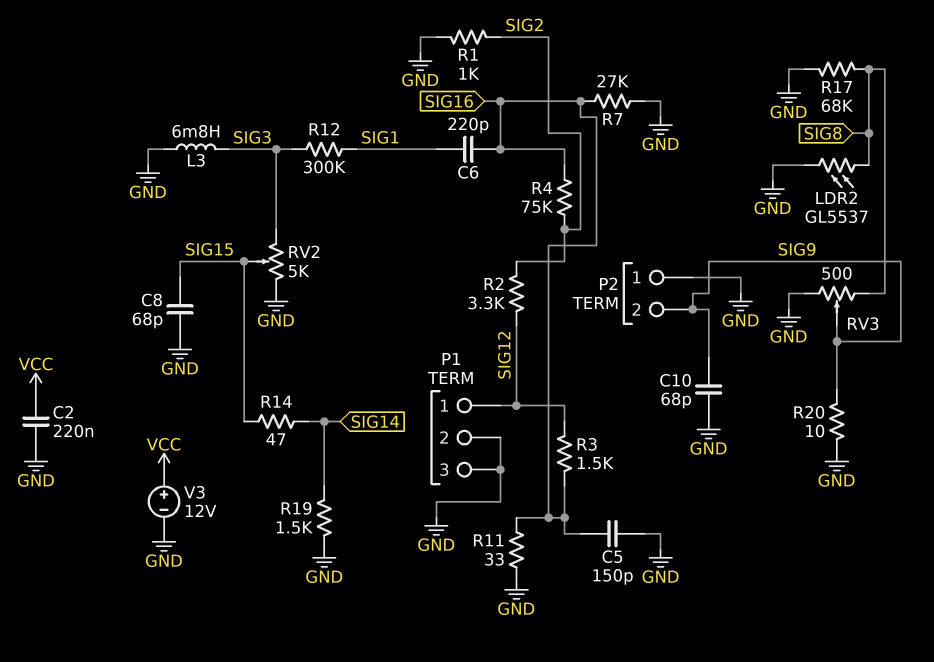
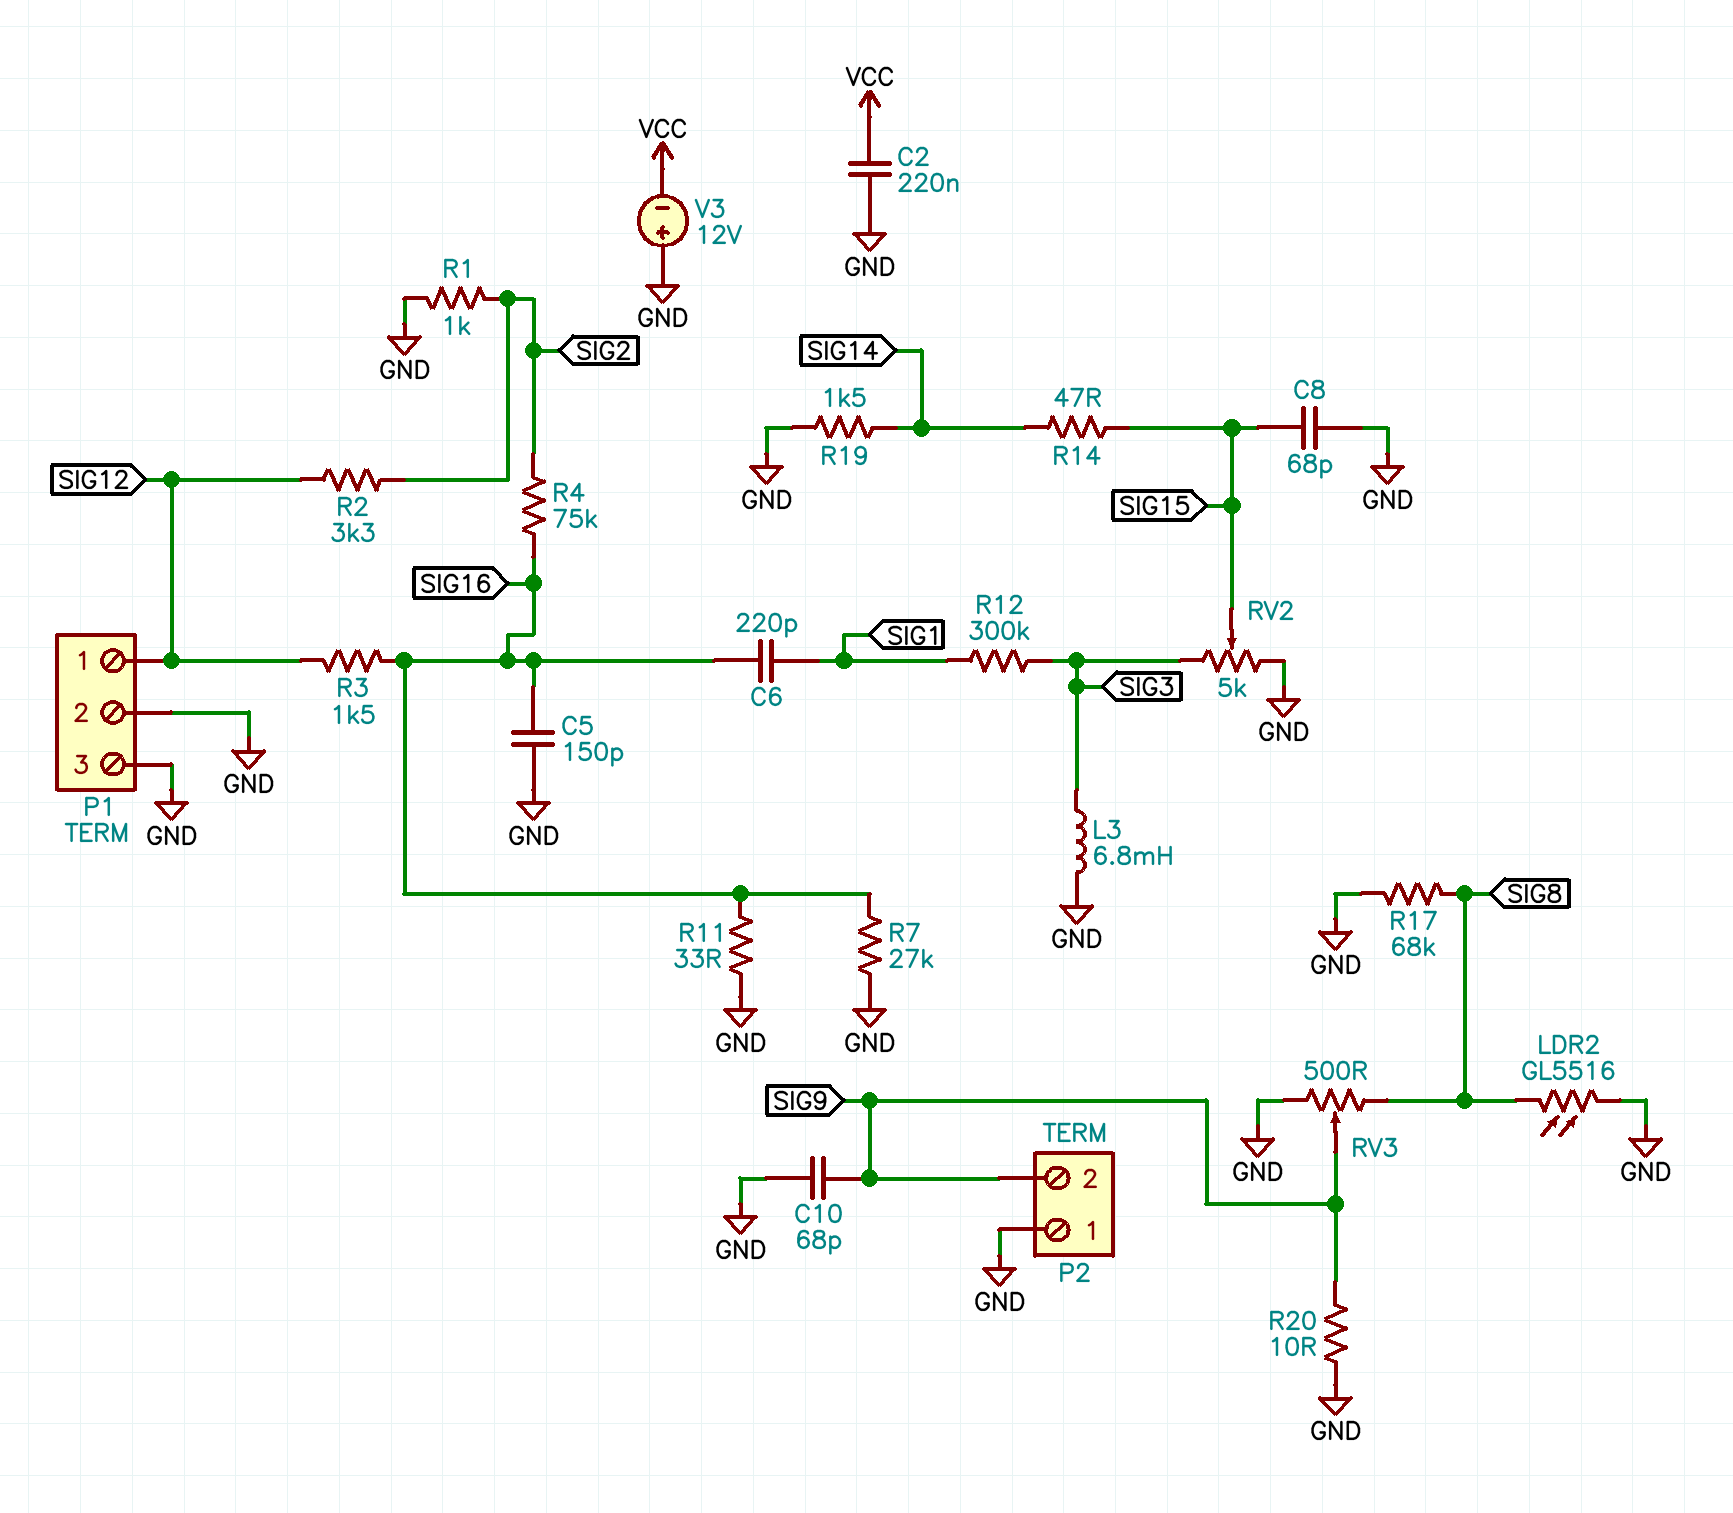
LDR2: GL5537 (GND, SIG8) -> GL5516 (GND, SIG8)
V3: 12V (plus VCC, minus GND) -> 12V (plus GND, minus VCC)

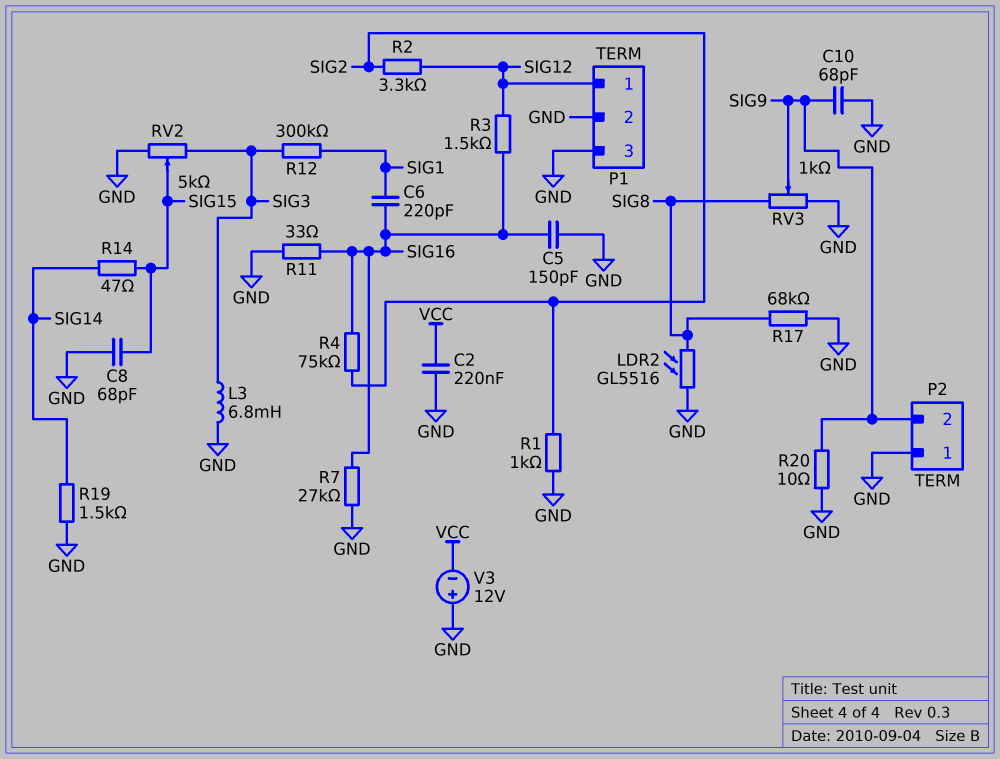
RV3: 500 (GND, SIG8, wiper SIG9) -> 1k (GND, SIG8, wiper SIG9)

